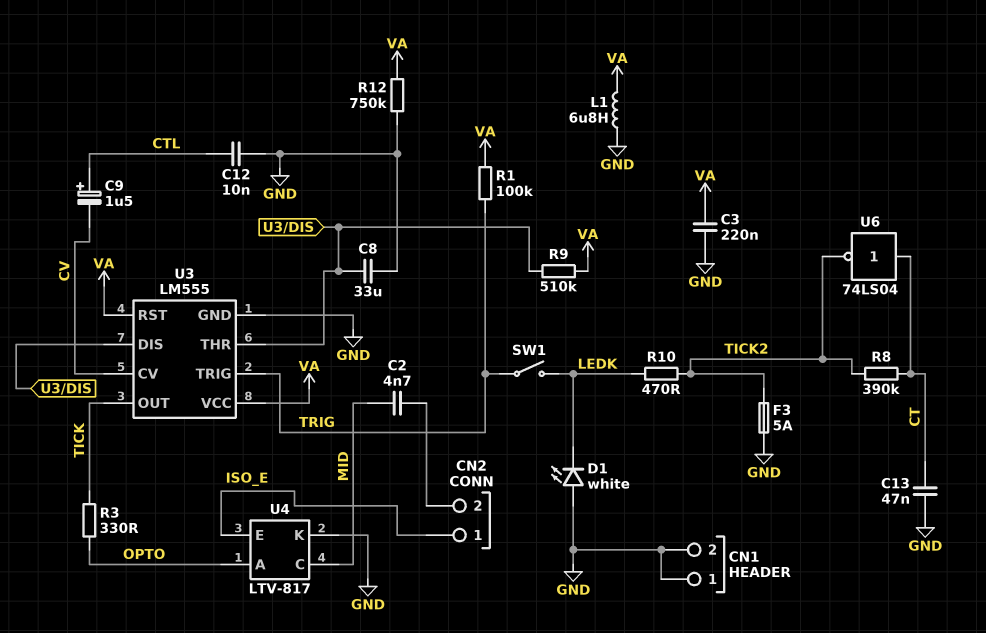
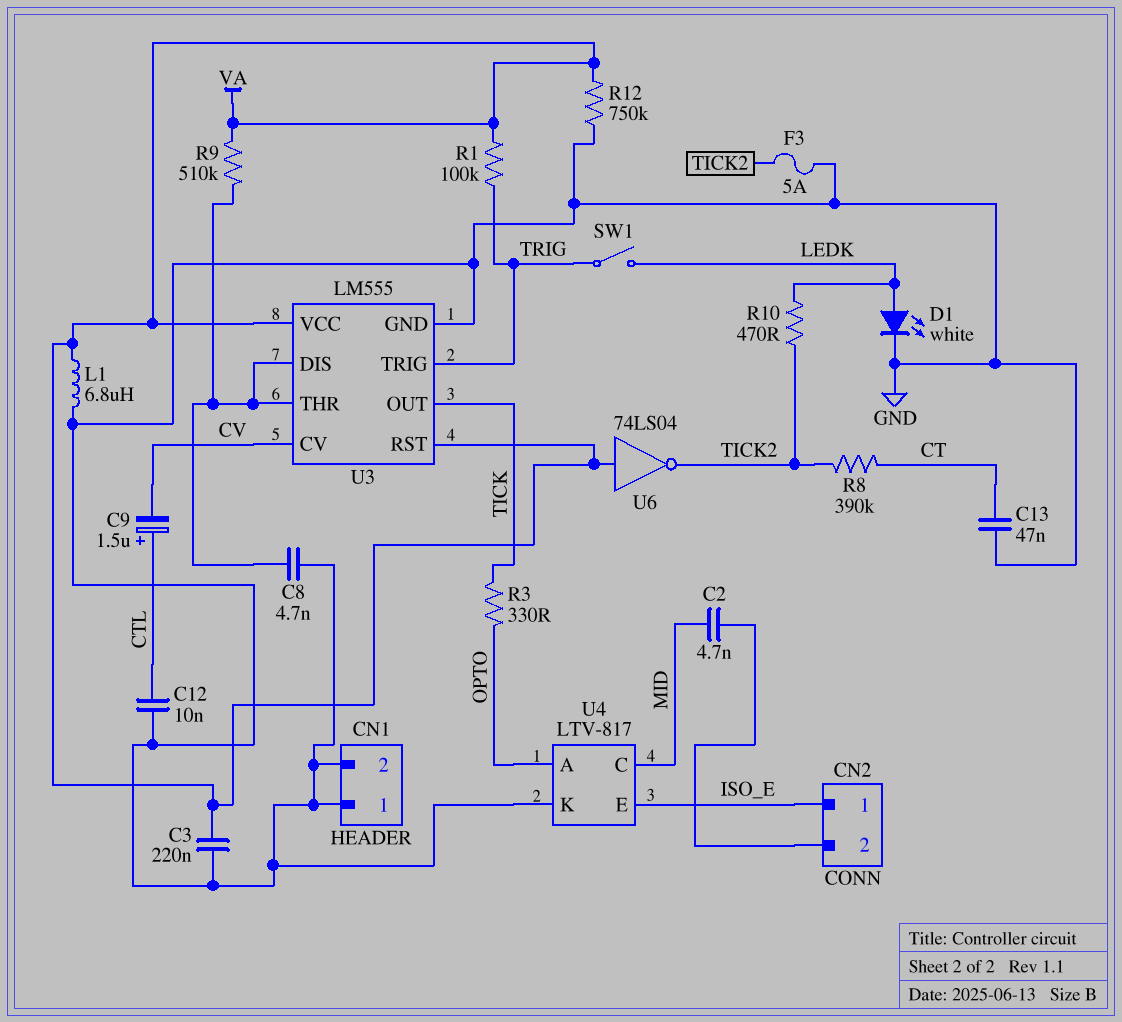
C8: 33uF (GND, U3/DIS) -> 4.7nF (GND, U3/DIS)
D1: LED white (A GND, K LEDK) -> LED white (A LEDK, K GND)
U6: NOT 74LS04 (in CT, out TICK2) -> NOT 74LS04 (in VA, out TICK2)

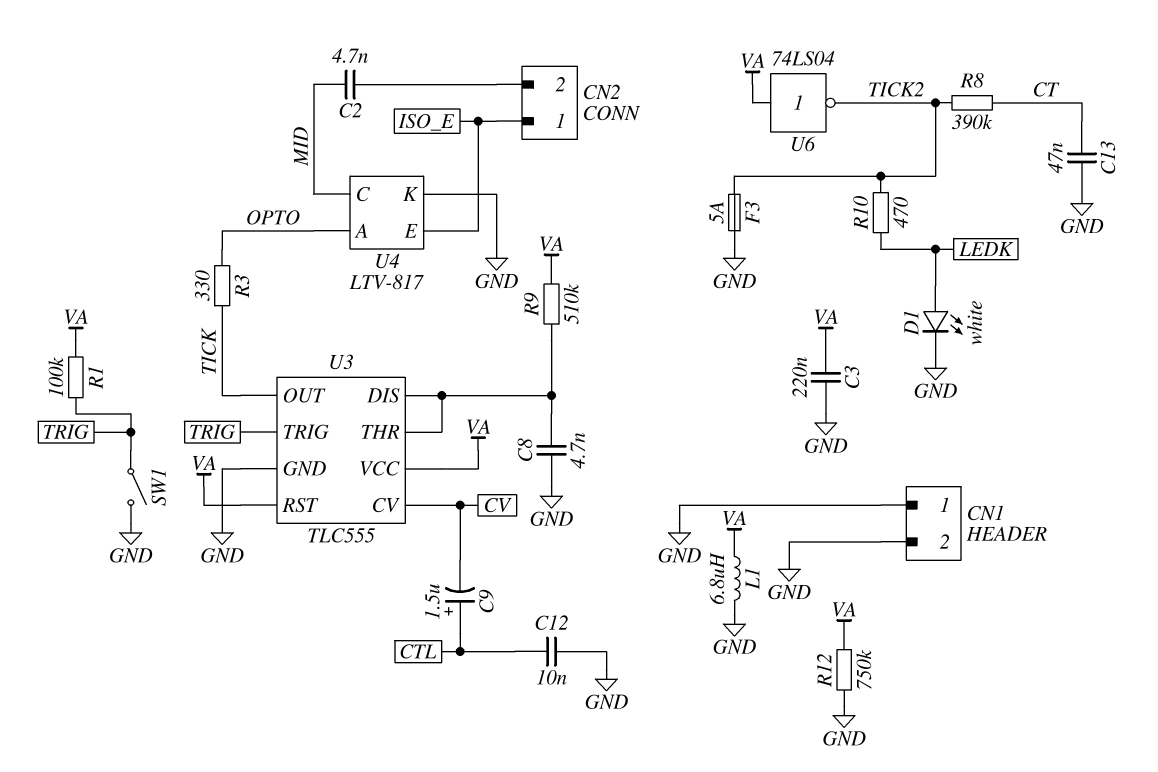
SW1: switch (LEDK, TRIG) -> switch (GND, TRIG)
U3: LM555 -> TLC555

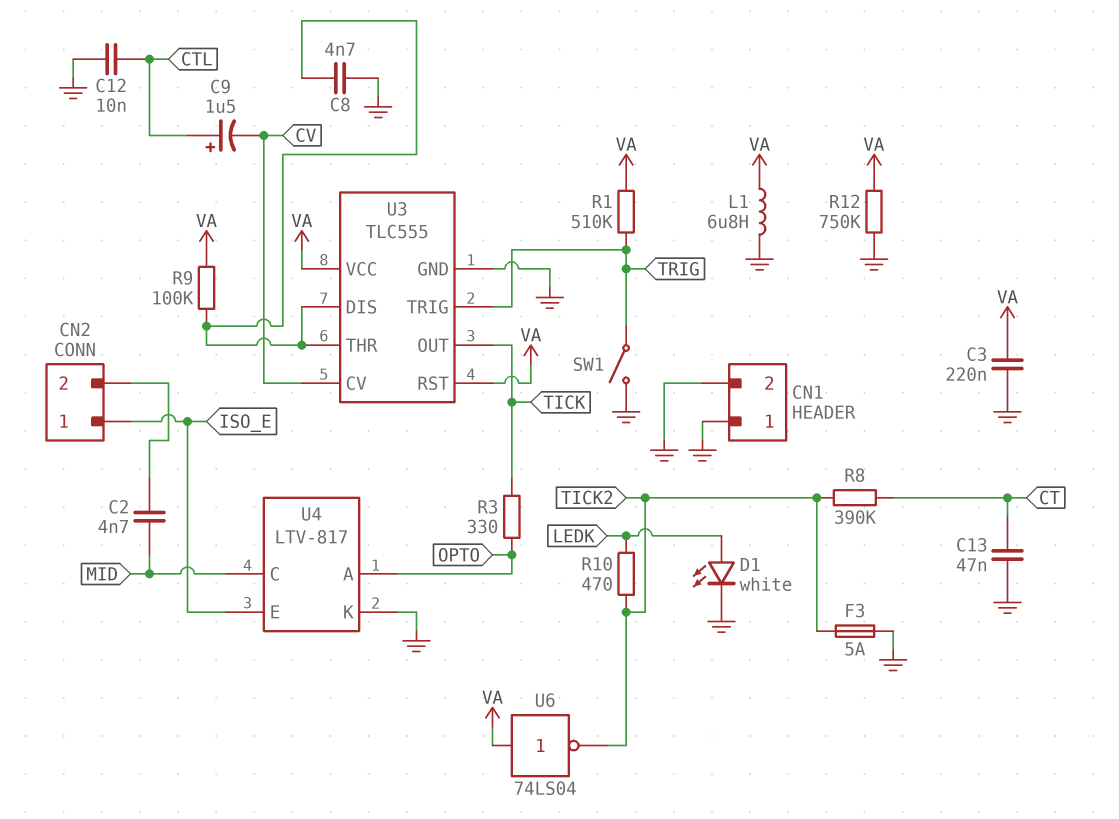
R1: 100k (TRIG, VA) -> 510k (TRIG, VA)
R9: 510k (U3/DIS, VA) -> 100k (U3/DIS, VA)

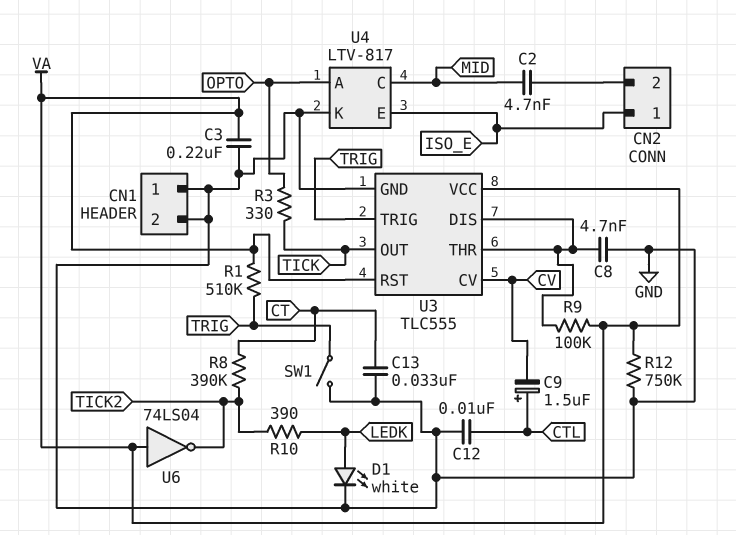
C13: 47nF (CT, GND) -> 33nF (CT, GND)
F3: 5A (GND, TICK2) -> none
L1: 6.8uH (GND, VA) -> none
R10: 470 (LEDK, TICK2) -> 390 (LEDK, TICK2)

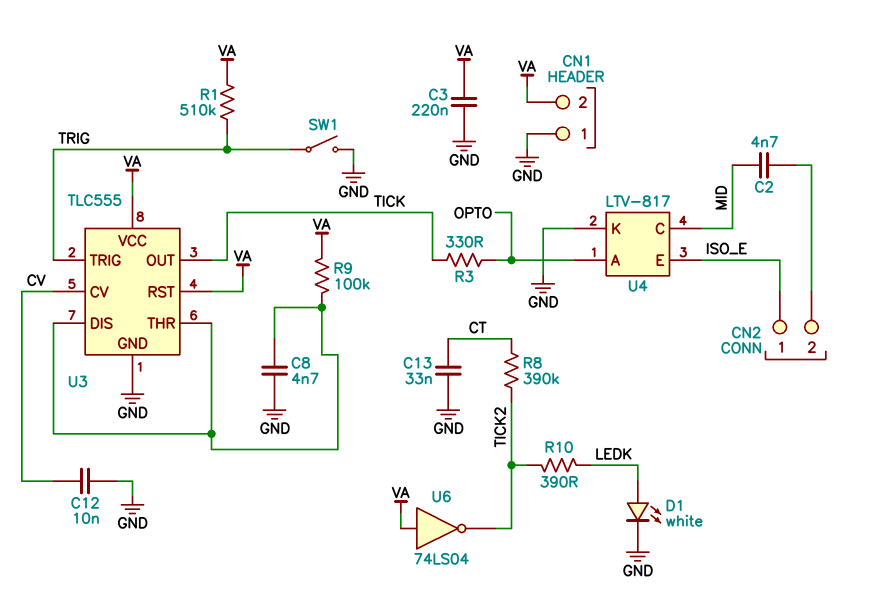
C9: 1.5uF (plus CTL, minus CV) -> none
C12: 10nF (CTL, GND) -> 10nF (CV, GND)
CN1 pin 2: GND -> VA
R12: 750k (GND, VA) -> none

